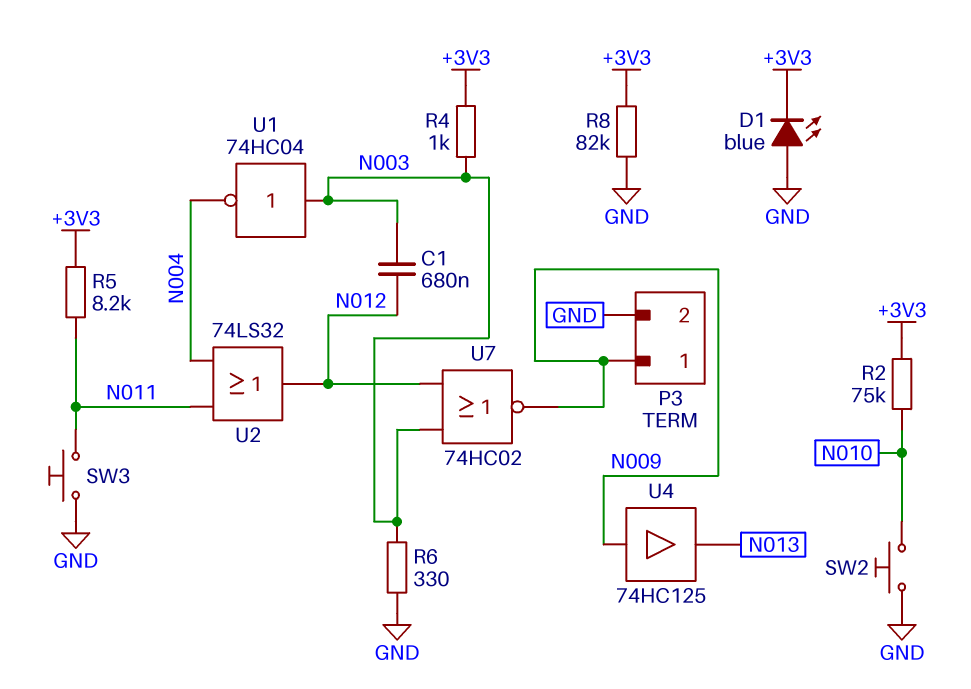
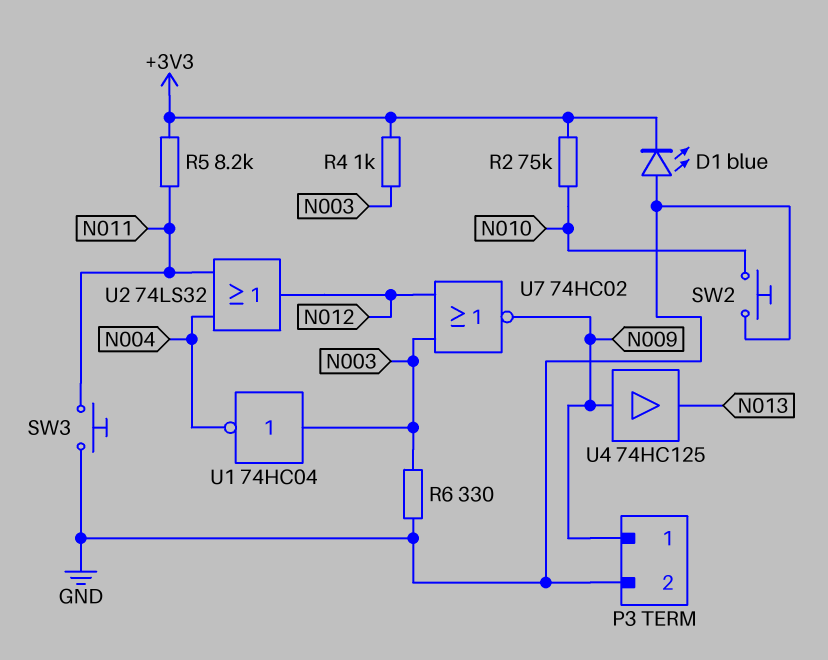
C1: 680nF (N003, N012) -> none
R8: 82k (+3V3, GND) -> none

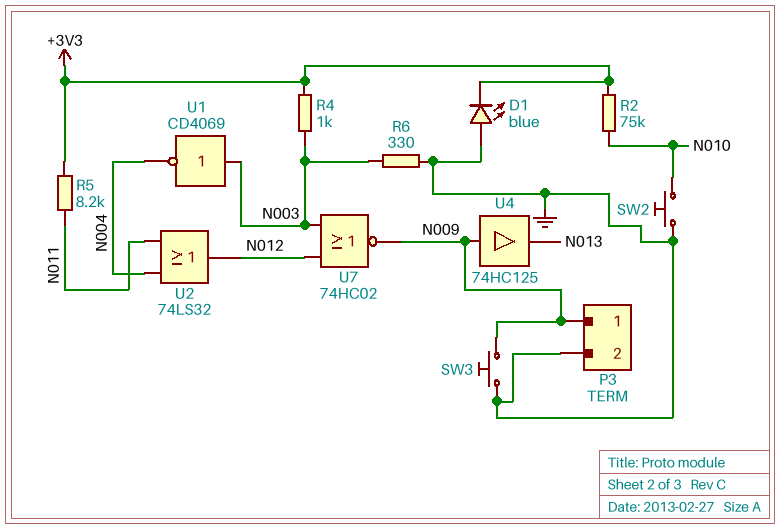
SW3: button (GND, N011) -> button (GND, N009)
U1: NOT 74HC04 (in N003, out N004) -> NOT CD4069 (in N003, out N004)

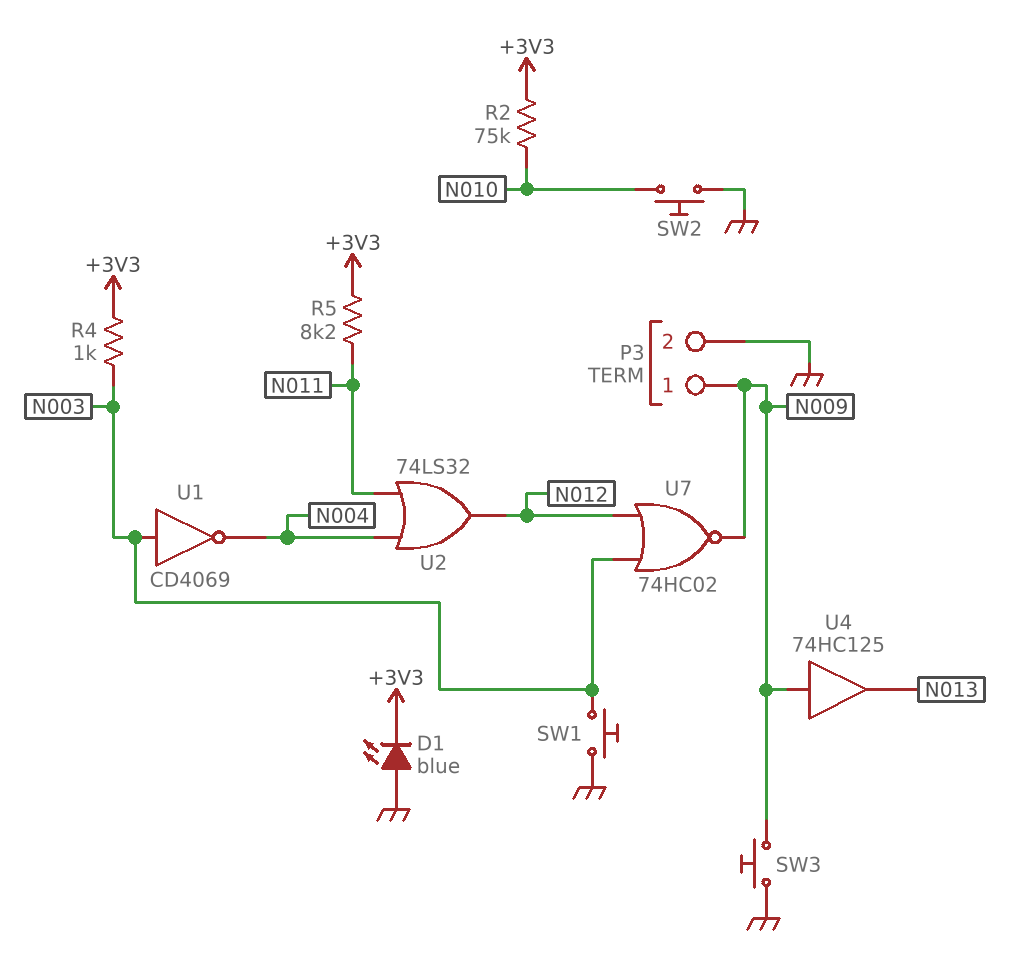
R6: 330 (GND, N003) -> none
SW1: none -> button (GND, N003)

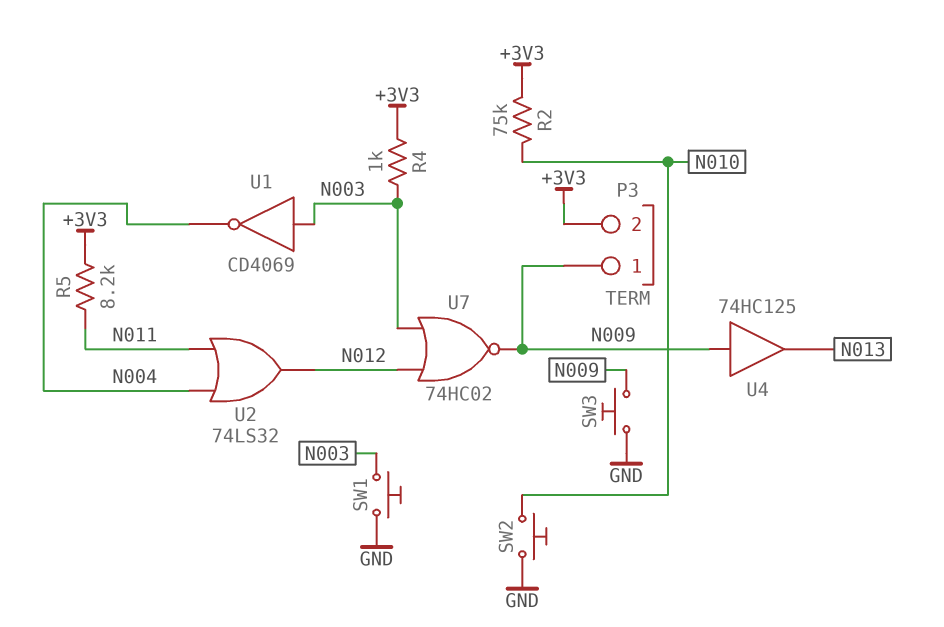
D1: LED blue (A GND, K +3V3) -> none
P3 pin 2: GND -> +3V3

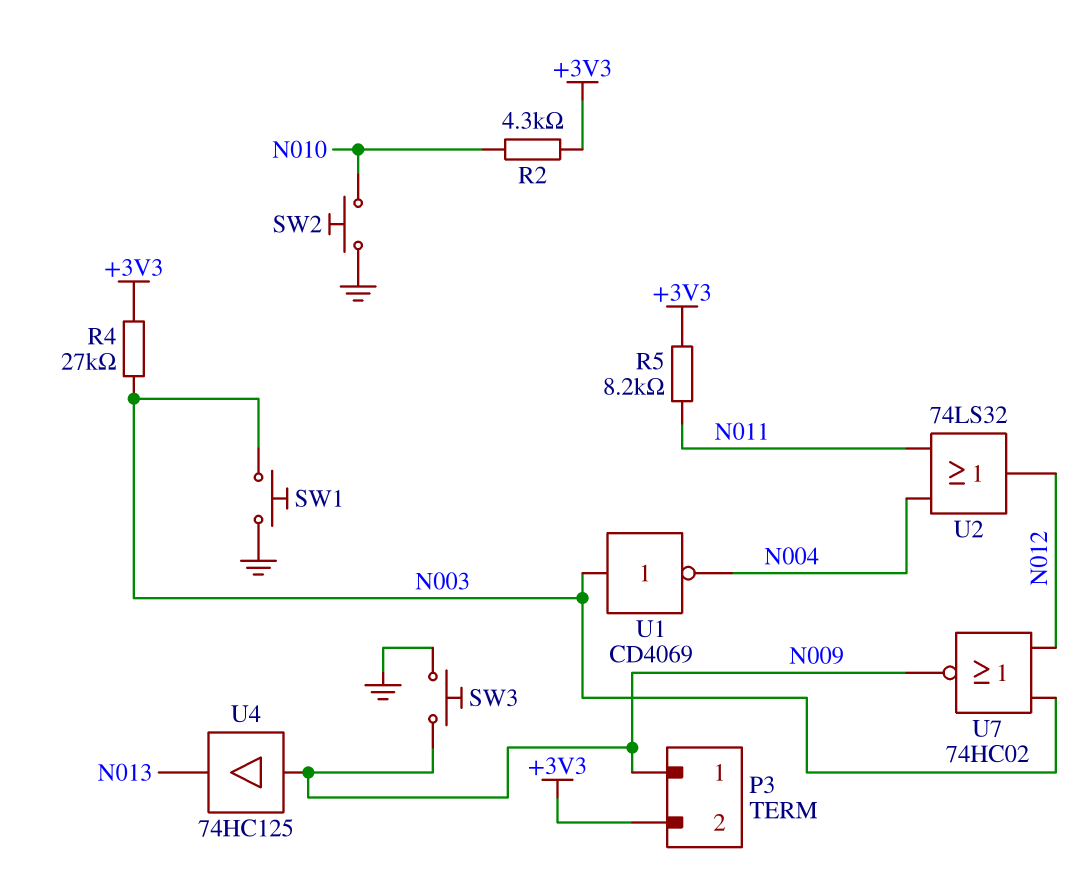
R2: 75k (+3V3, N010) -> 4.3k (+3V3, N010)
R4: 1k (+3V3, N003) -> 27k (+3V3, N003)

